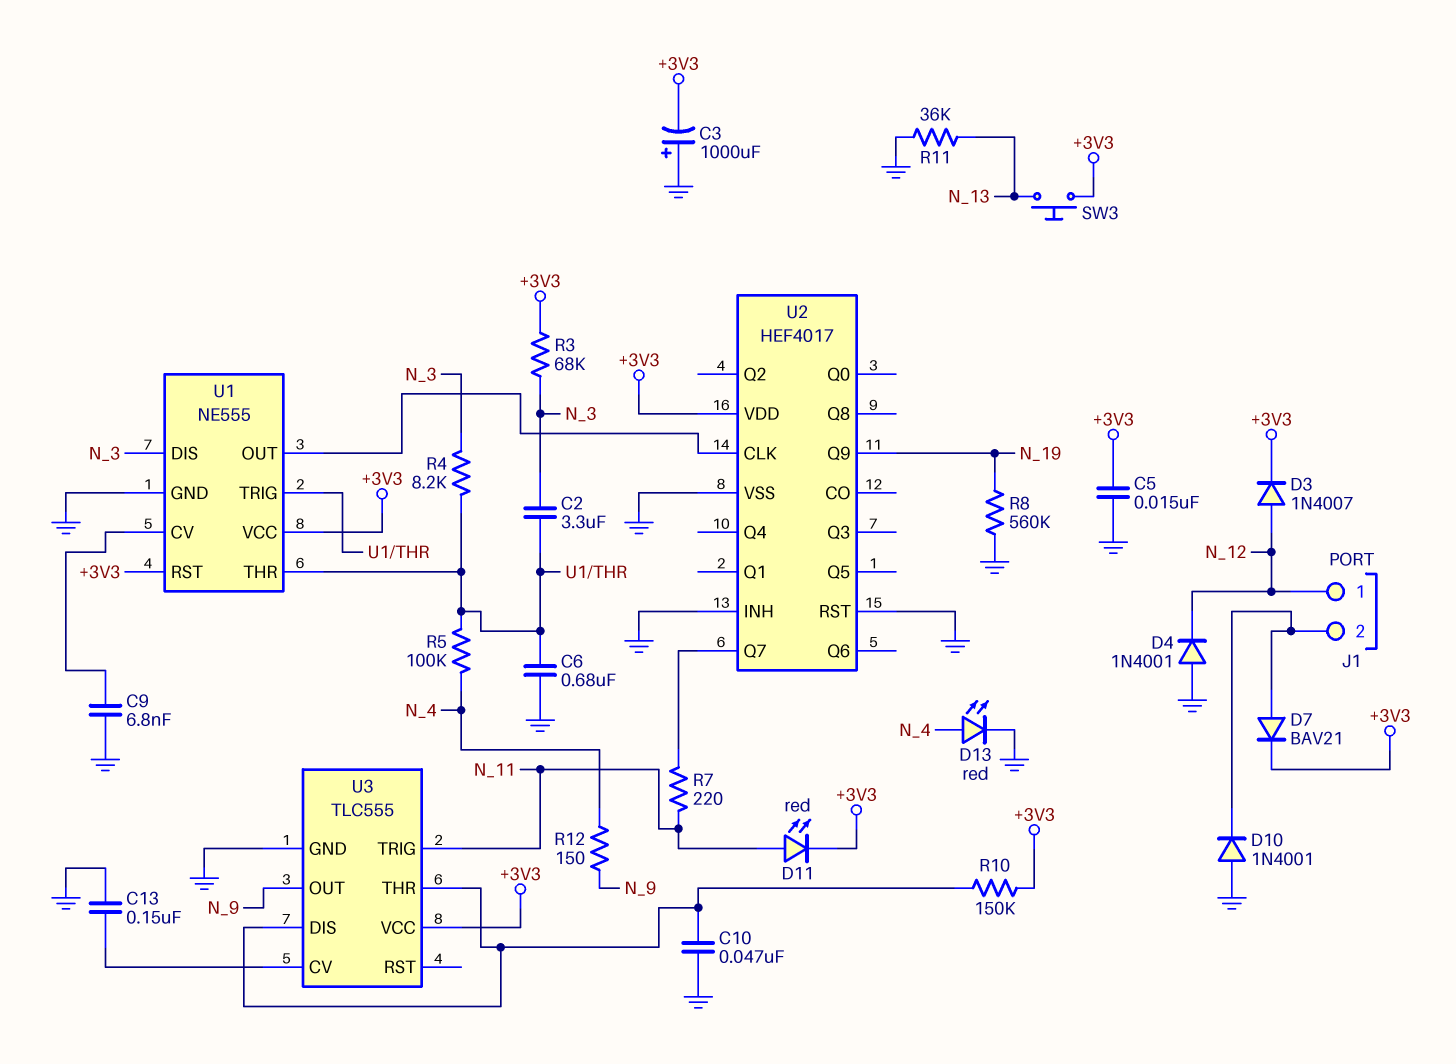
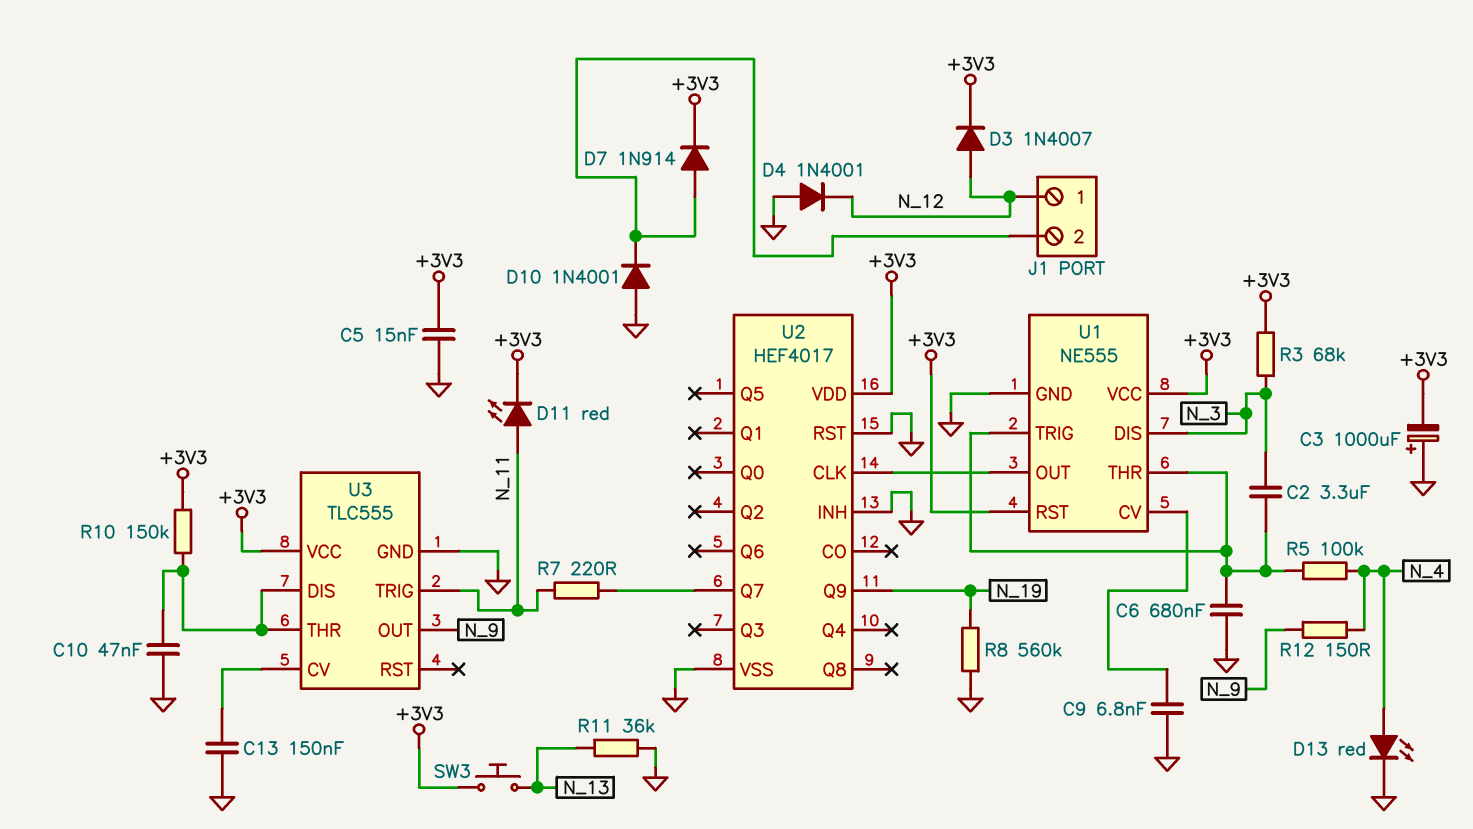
D7: diode BAV21 (A J1/2, K +3V3) -> diode 1N914 (A J1/2, K +3V3)
R4: 8.2k (N_3, U1/THR) -> none

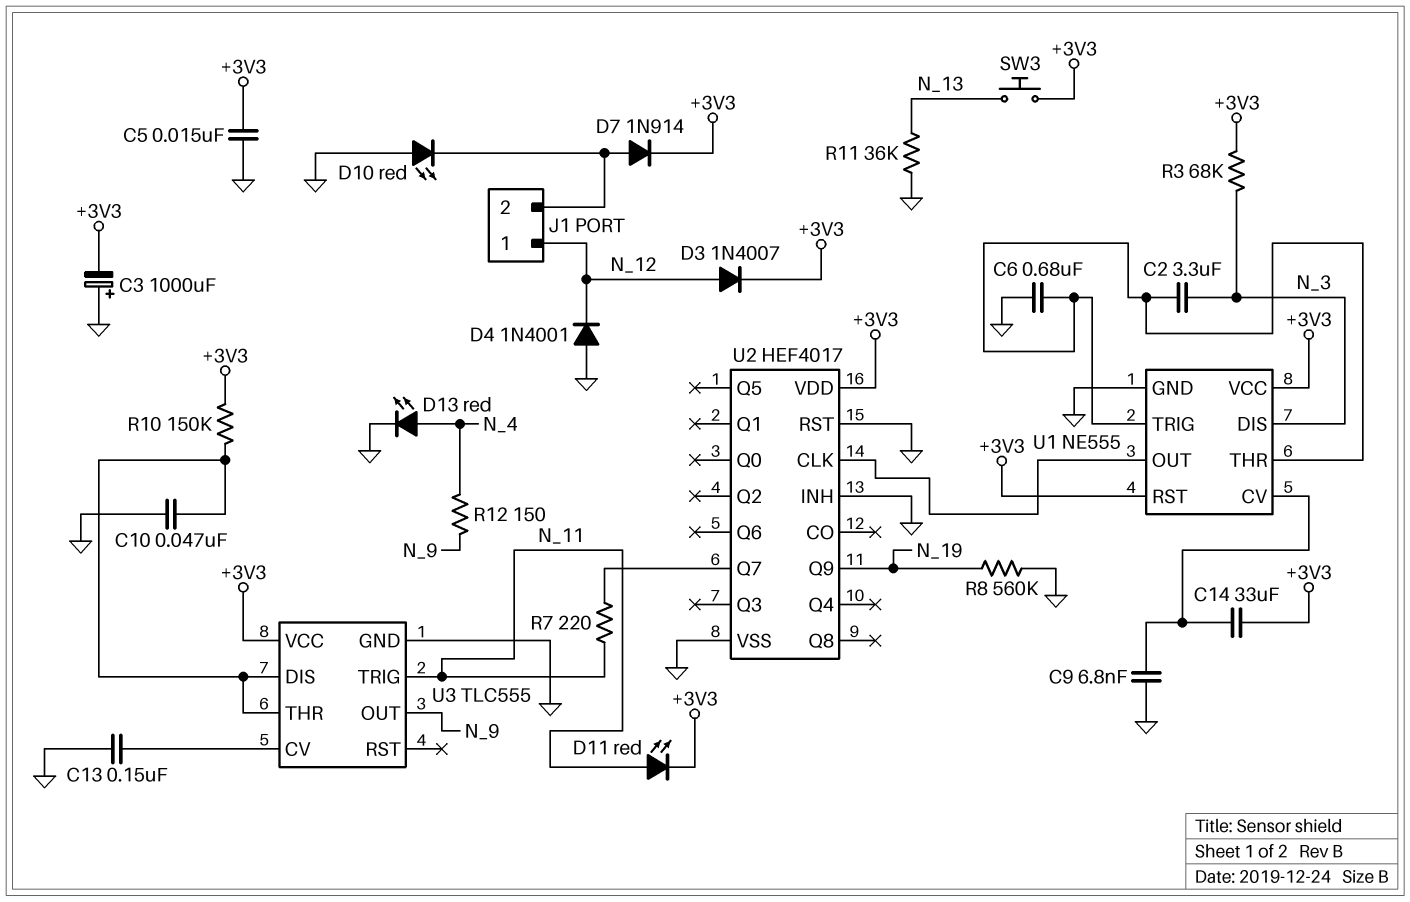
C14: none -> 33uF (+3V3, U1/CV)
D10: diode 1N4001 (A GND, K J1/2) -> LED red (A GND, K J1/2)
R5: 100k (N_4, U1/THR) -> none

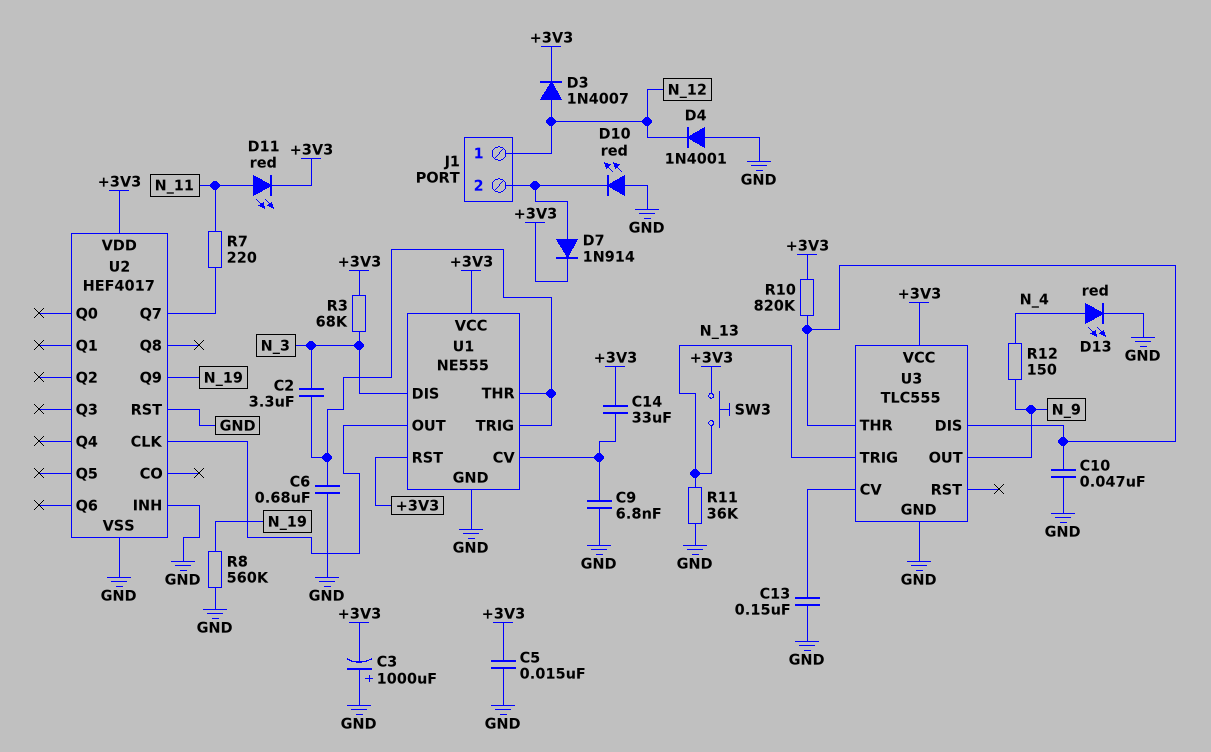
R10: 150k (+3V3, U3/DIS) -> 820k (+3V3, U3/DIS)
U3 pin TRIG: N_11 -> N_13

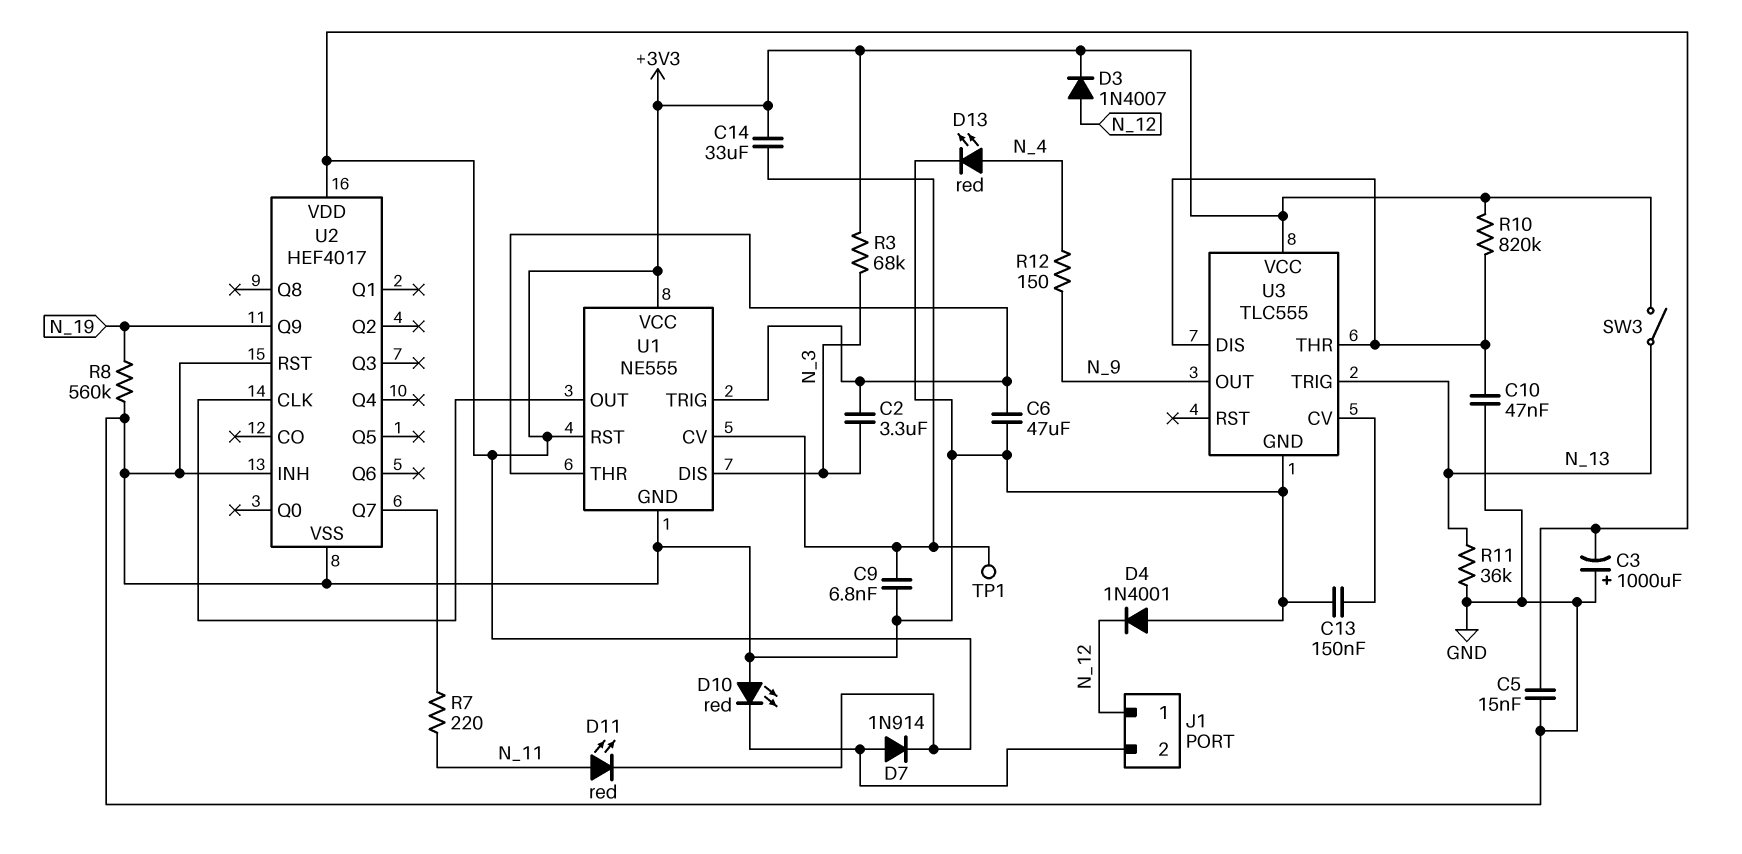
C6: 680nF (GND, U1/THR) -> 47uF (GND, U1/THR)
SW3: button (+3V3, N_13) -> switch (+3V3, N_13)
TP1: none -> test point (U1/CV)

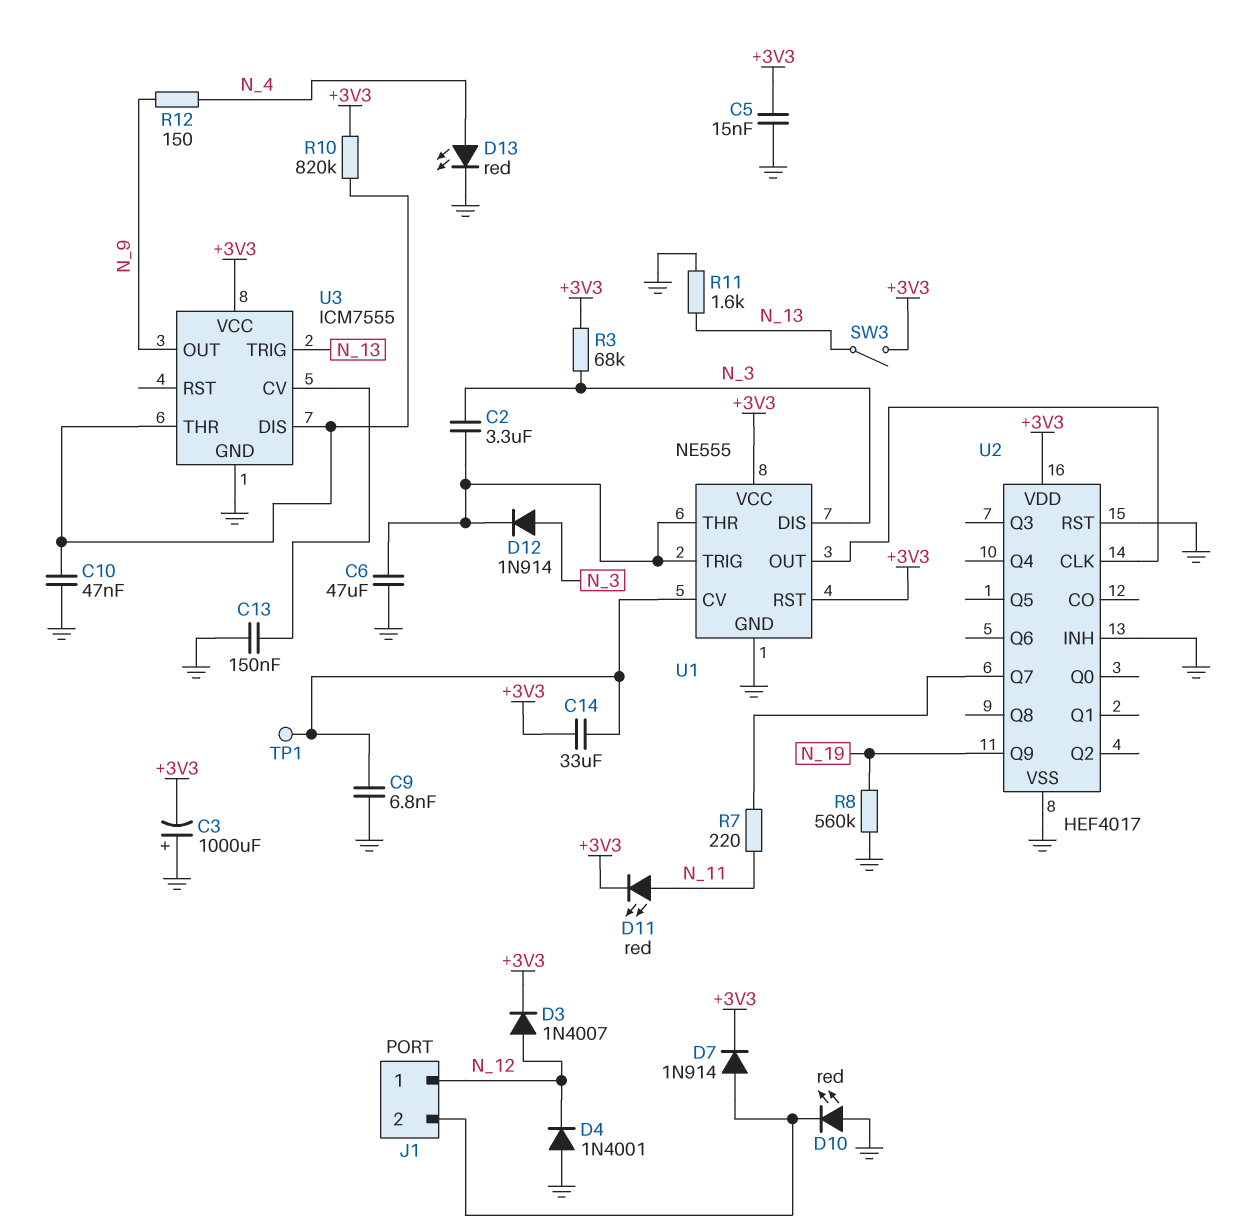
D12: none -> diode 1N914 (A N_3, K U1/THR)
R11: 36k (GND, N_13) -> 1.6k (GND, N_13)
U3: TLC555 -> ICM7555

